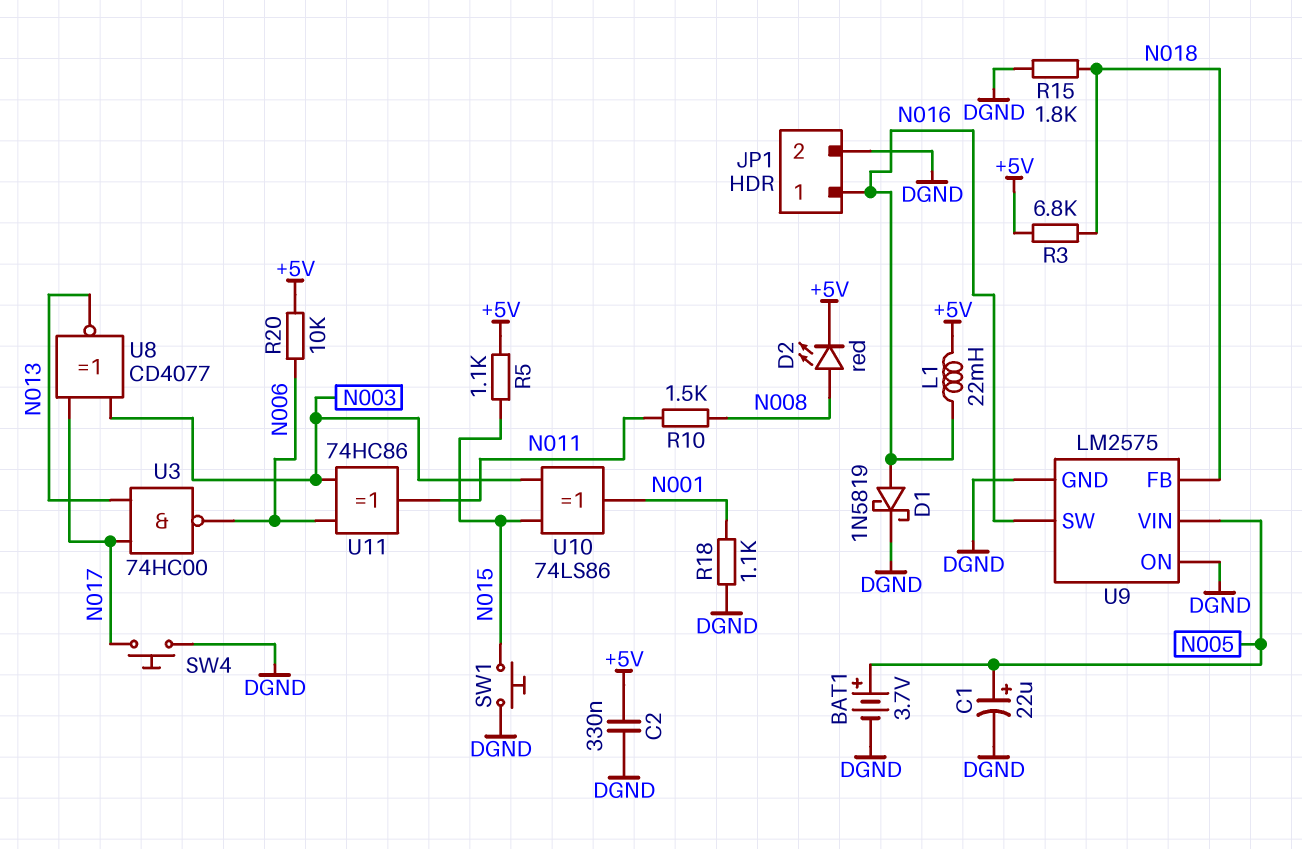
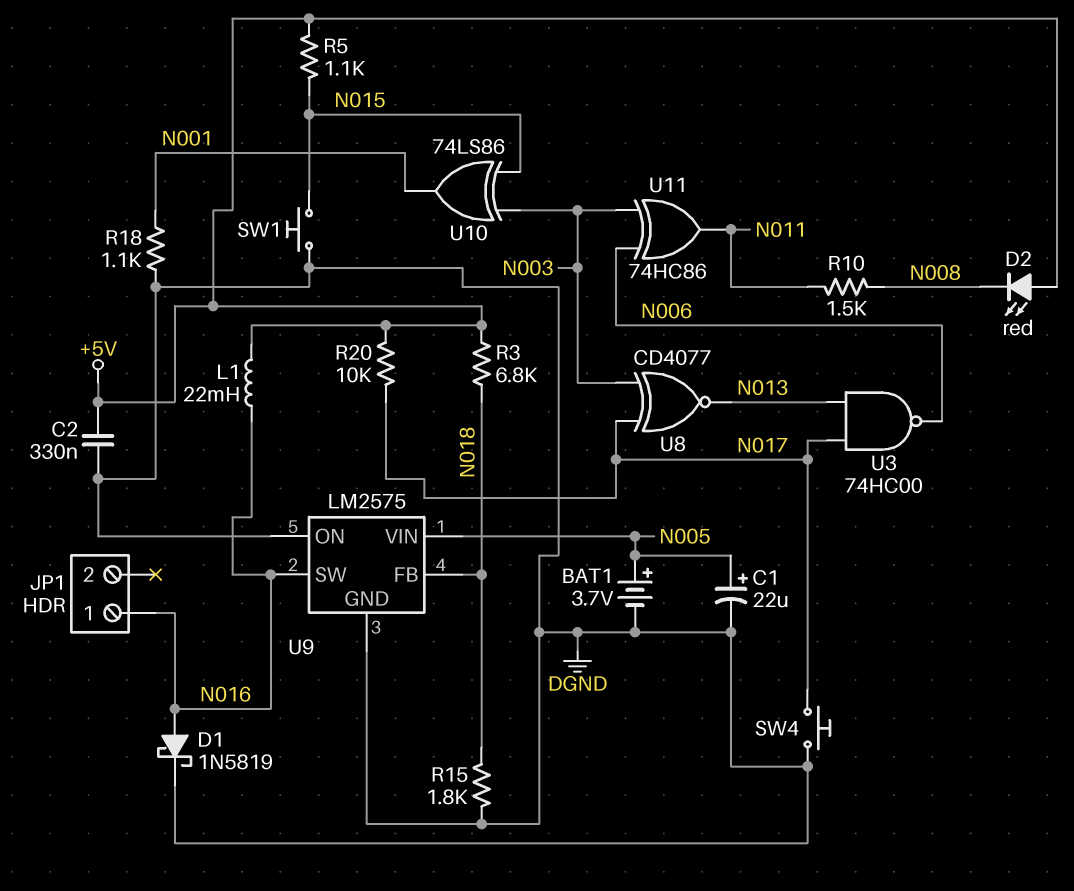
D2: LED red (A N008, K +5V) -> LED red (A +5V, K N008)
JP1 pin 2: DGND -> none
R20: 10k (+5V, N006) -> 10k (+5V, N017)

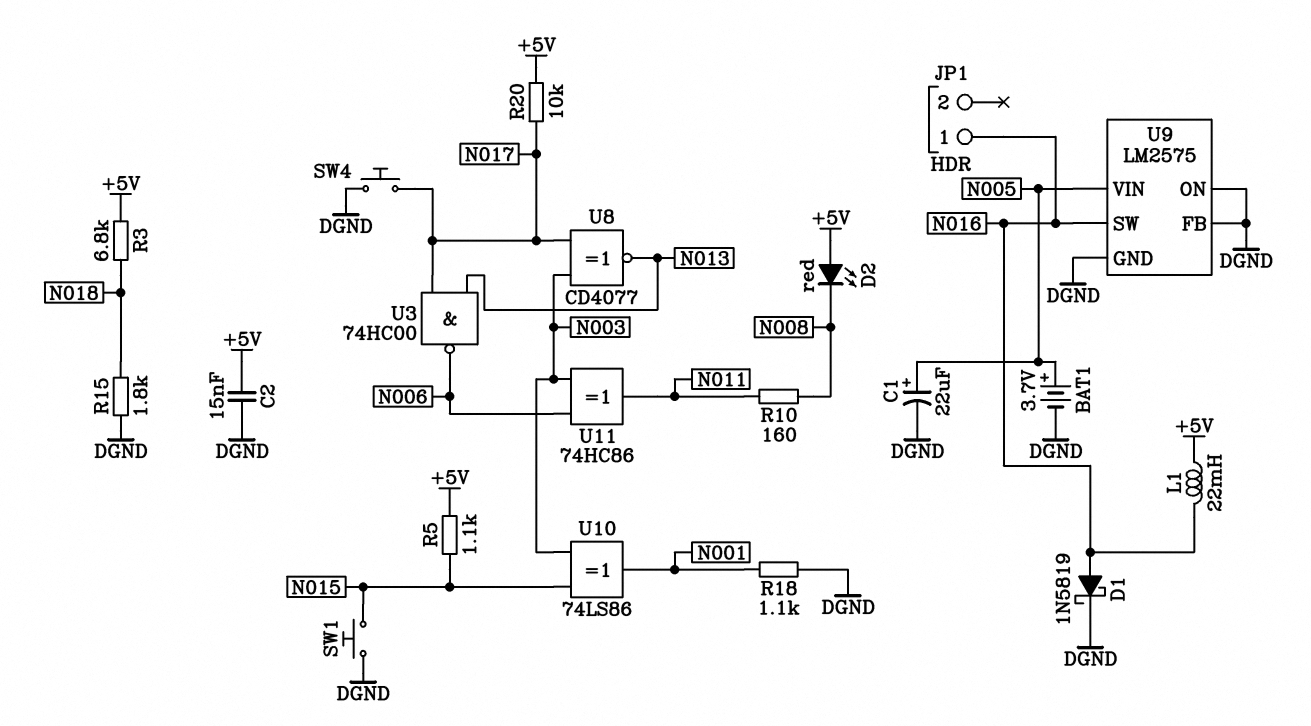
C2: 330nF (+5V, DGND) -> 15nF (+5V, DGND)
R10: 1.5k (N008, N011) -> 160 (N008, N011)
U9 pin FB: N018 -> DGND

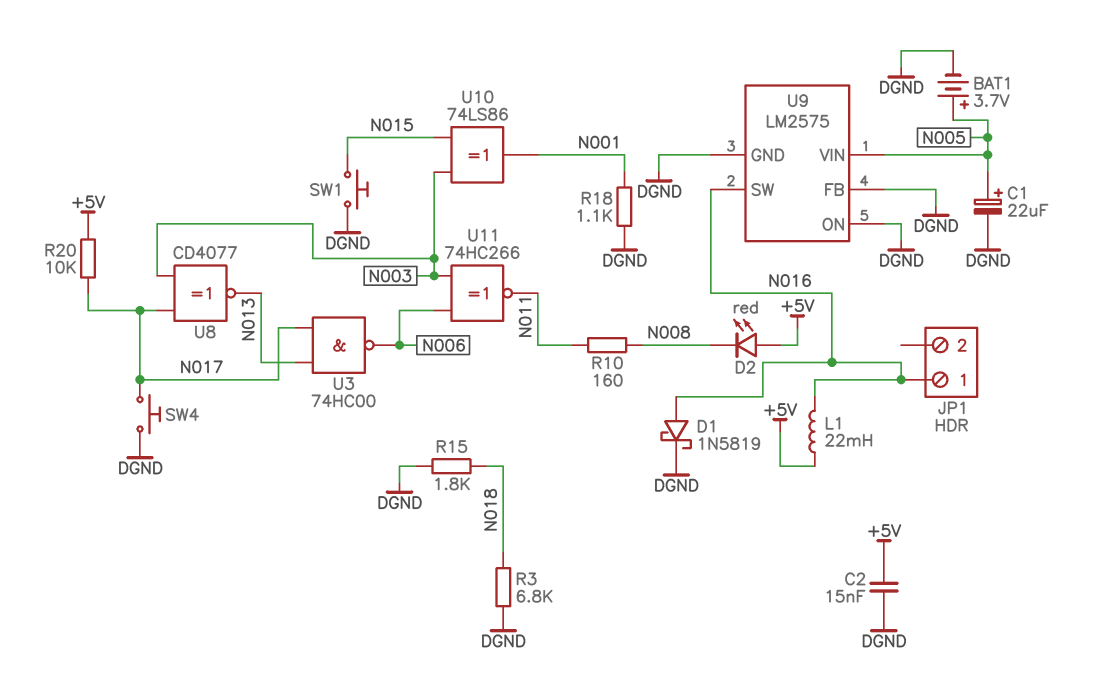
R3: 6.8k (+5V, N018) -> 6.8k (DGND, N018)
R5: 1.1k (+5V, N015) -> none
U11: XOR 74HC86 (in N003, in N006, out N011) -> XNOR 74HC266 (in N003, in N006, out N011)

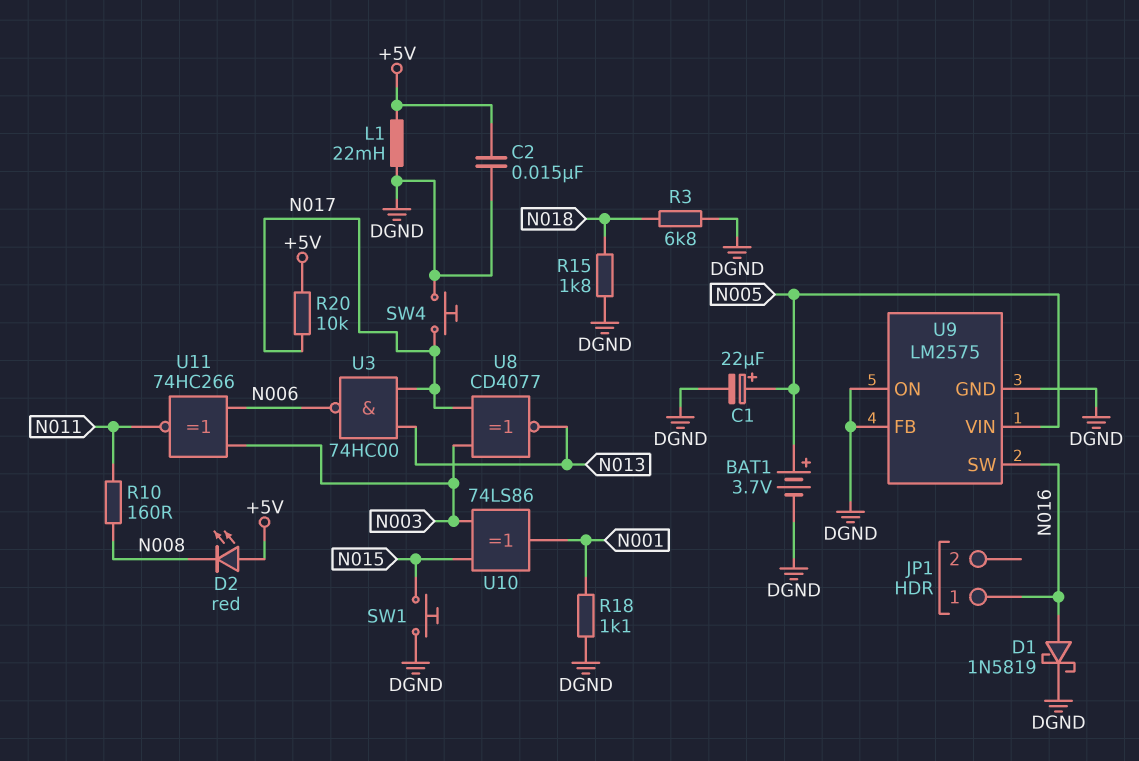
L1: 22mH (+5V, N016) -> 22mH (+5V, DGND)

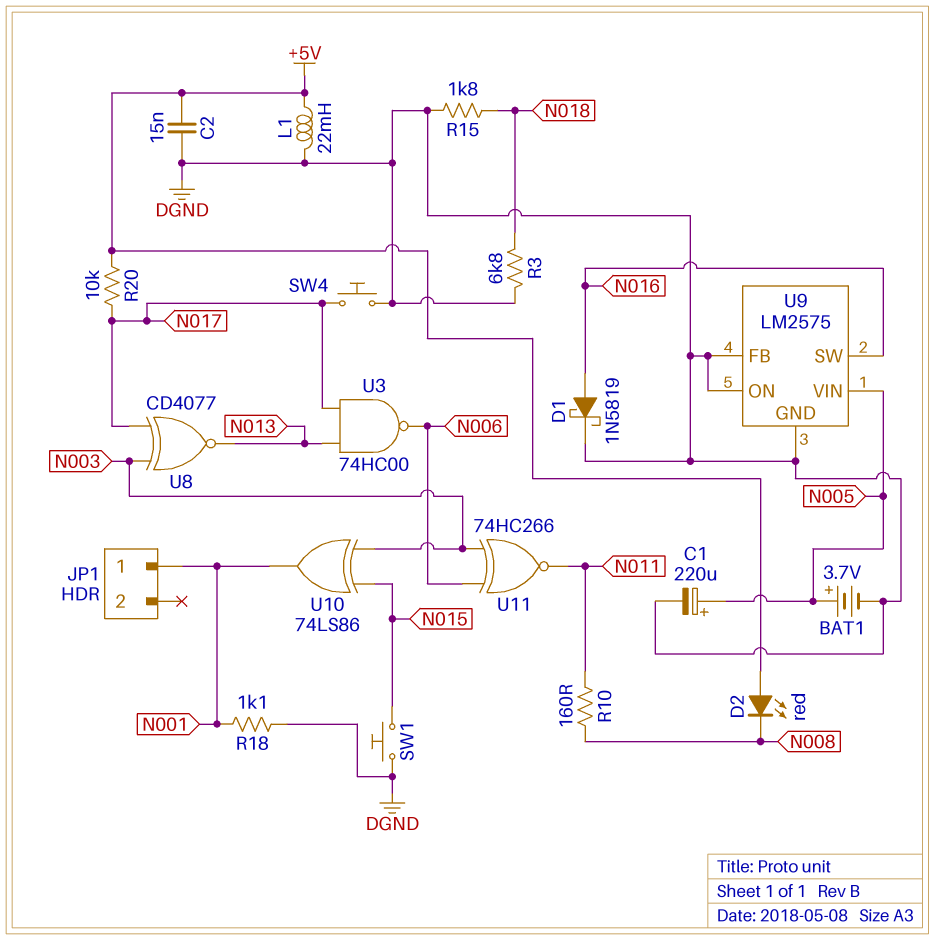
C1: 22uF (plus N005, minus DGND) -> 220uF (plus N005, minus DGND)
JP1 pin 1: N016 -> N001

